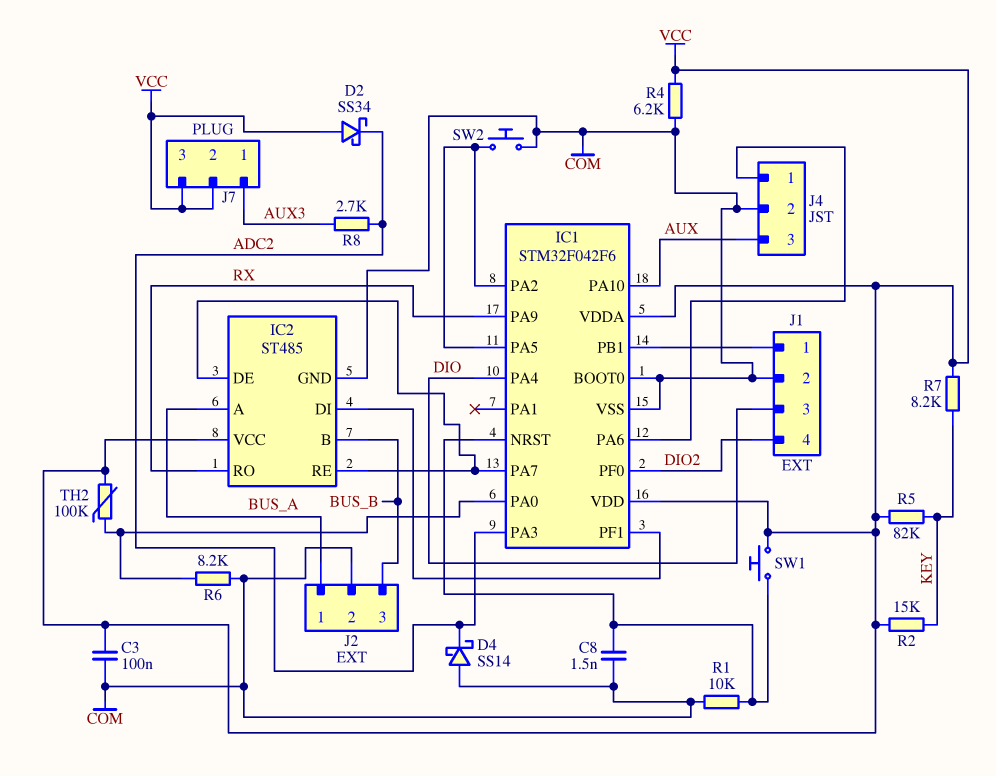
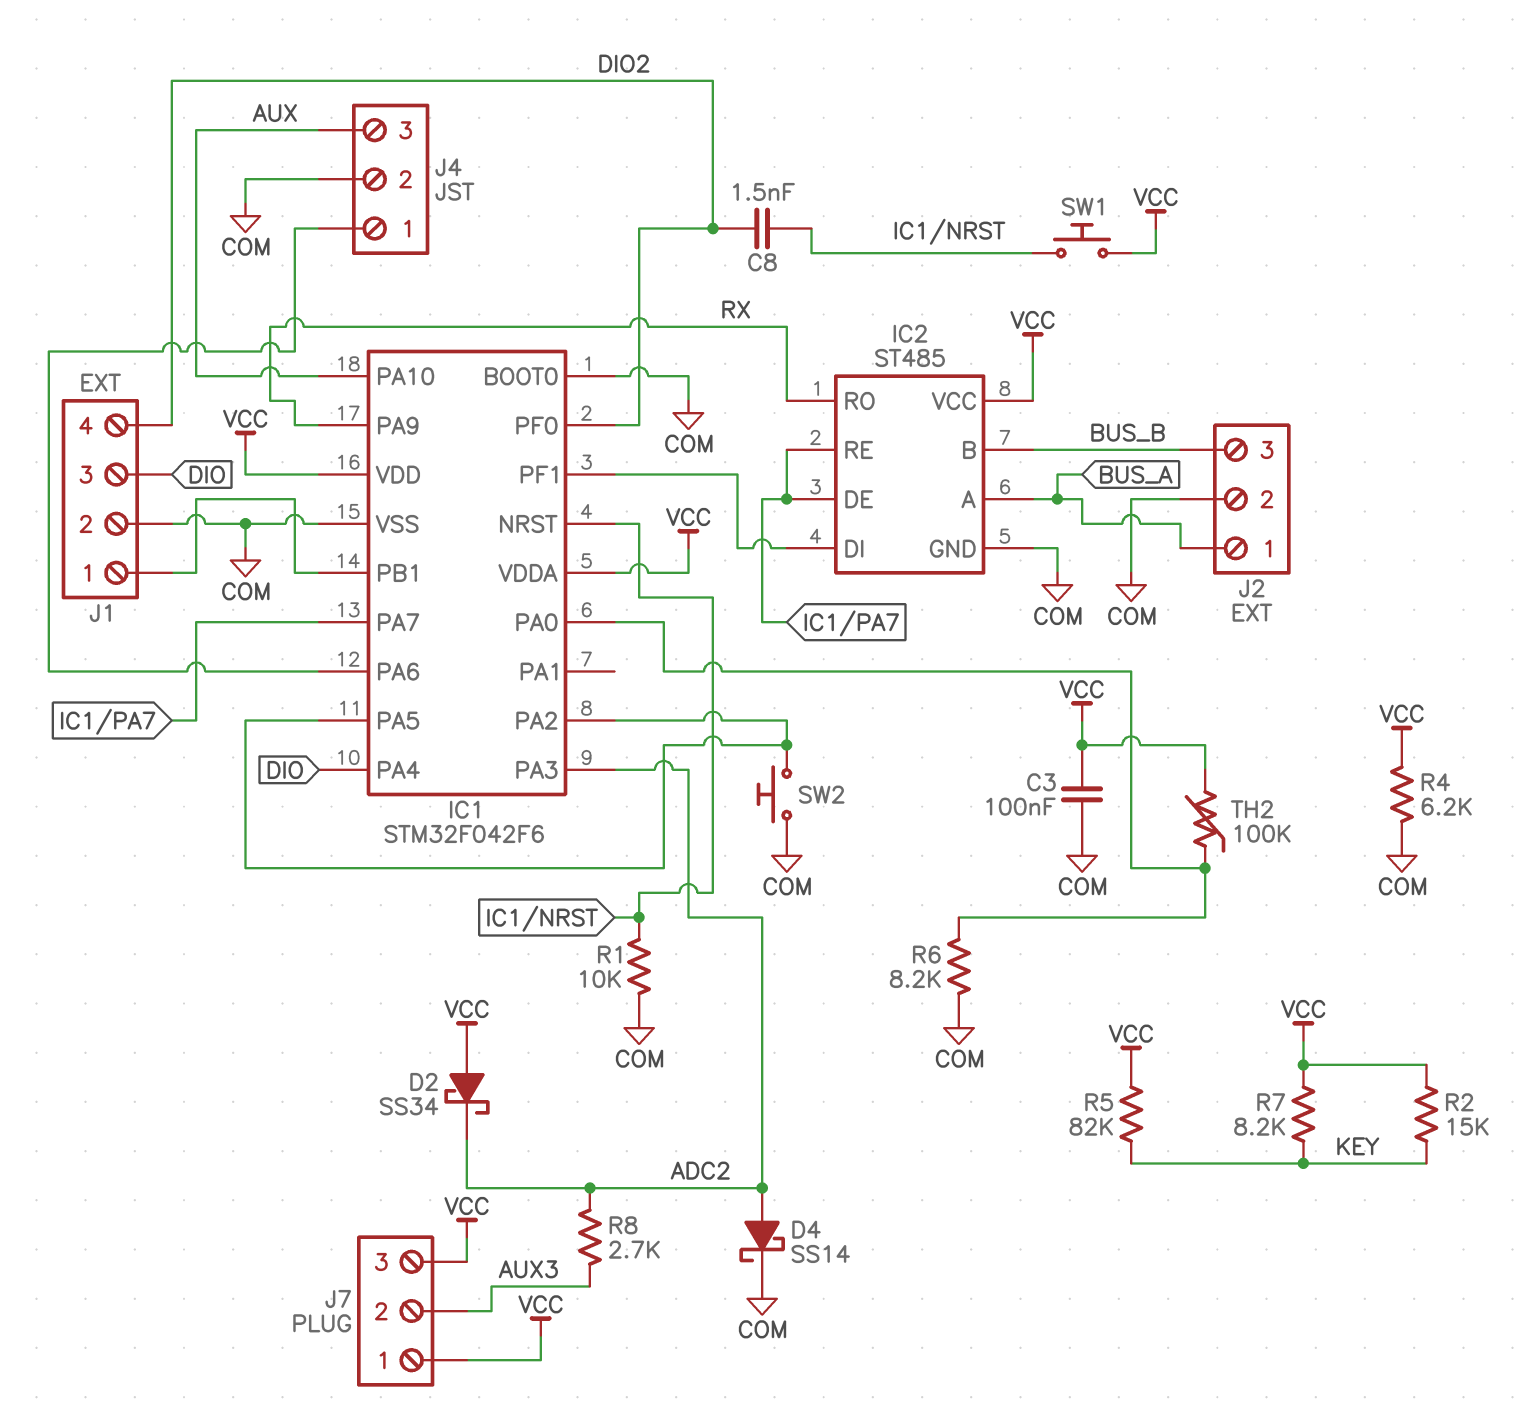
C8: 1.5nF (COM, IC1/NRST) -> 1.5nF (DIO2, IC1/NRST)
D4: schottky SS14 (A COM, K ADC2) -> schottky SS14 (A ADC2, K COM)
J7 pin 1: AUX3 -> VCC
J7 pin 2: VCC -> AUX3

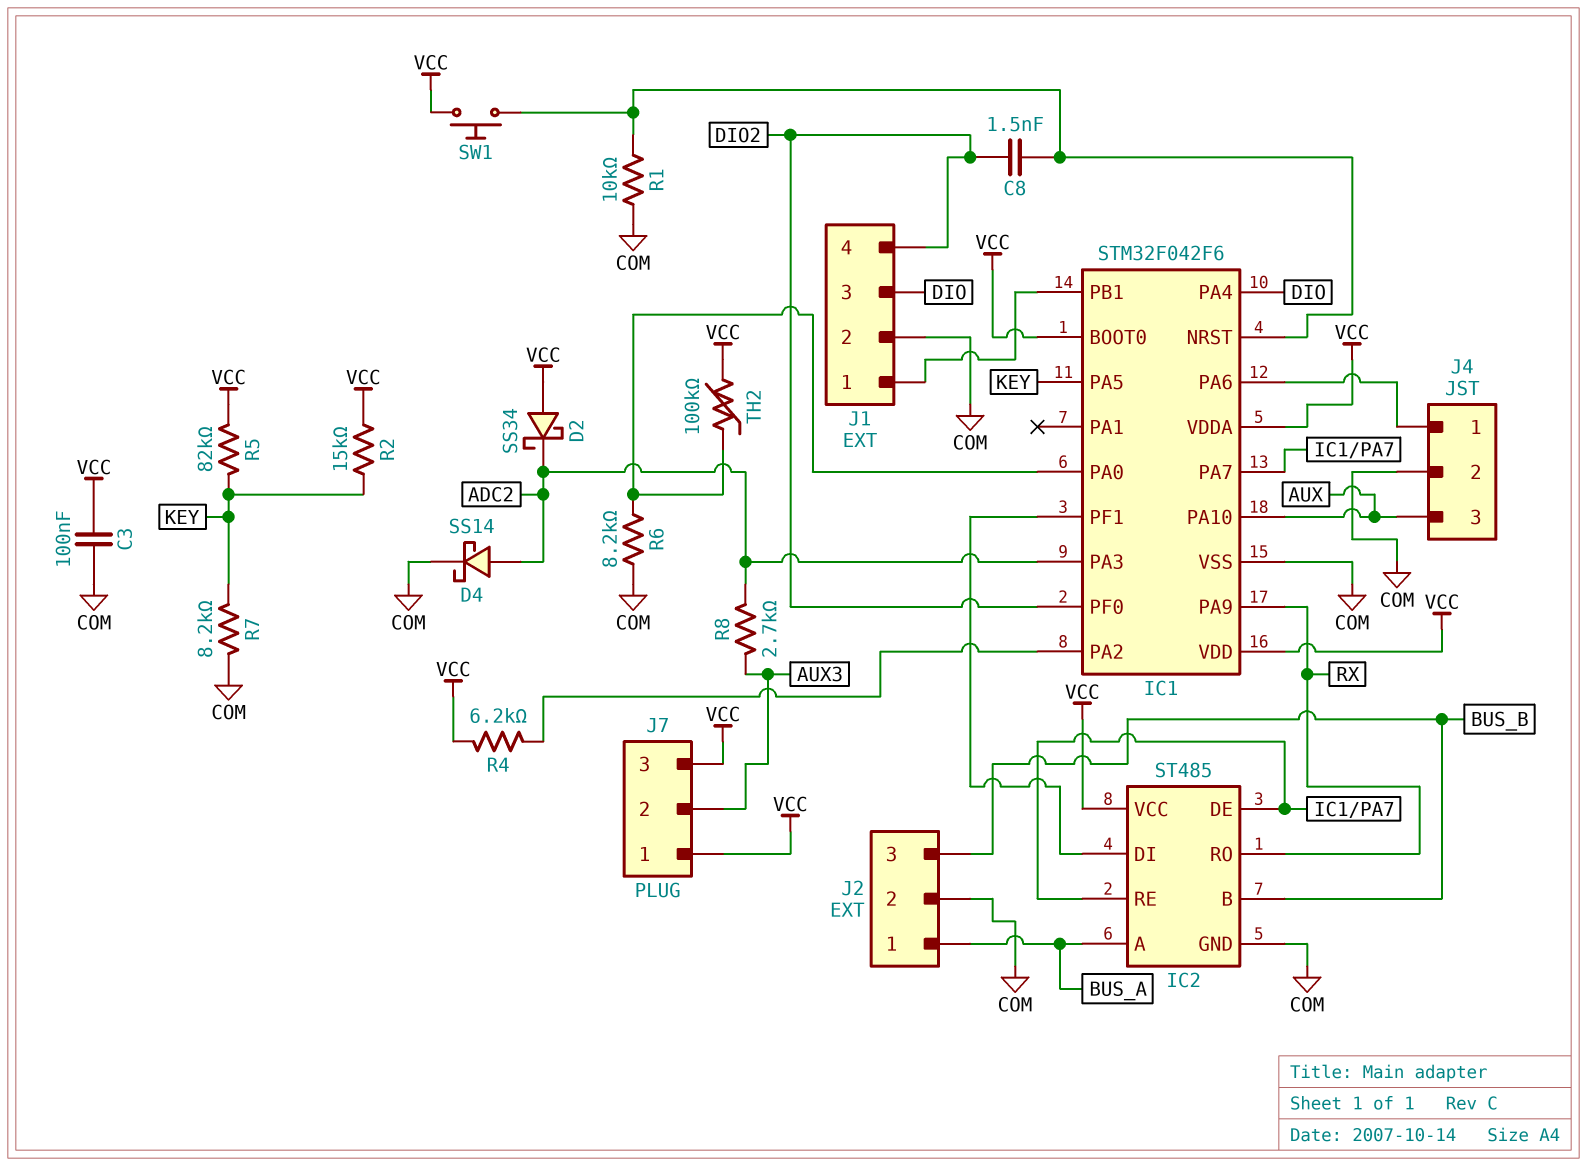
IC1 pin BOOT0: COM -> VCC
IC1 pin PA5: IC1/PA2 -> KEY
R4: 6.2k (COM, VCC) -> 6.2k (IC1/PA2, VCC)
R7: 8.2k (KEY, VCC) -> 8.2k (COM, KEY)
SW2: button (COM, IC1/PA2) -> none

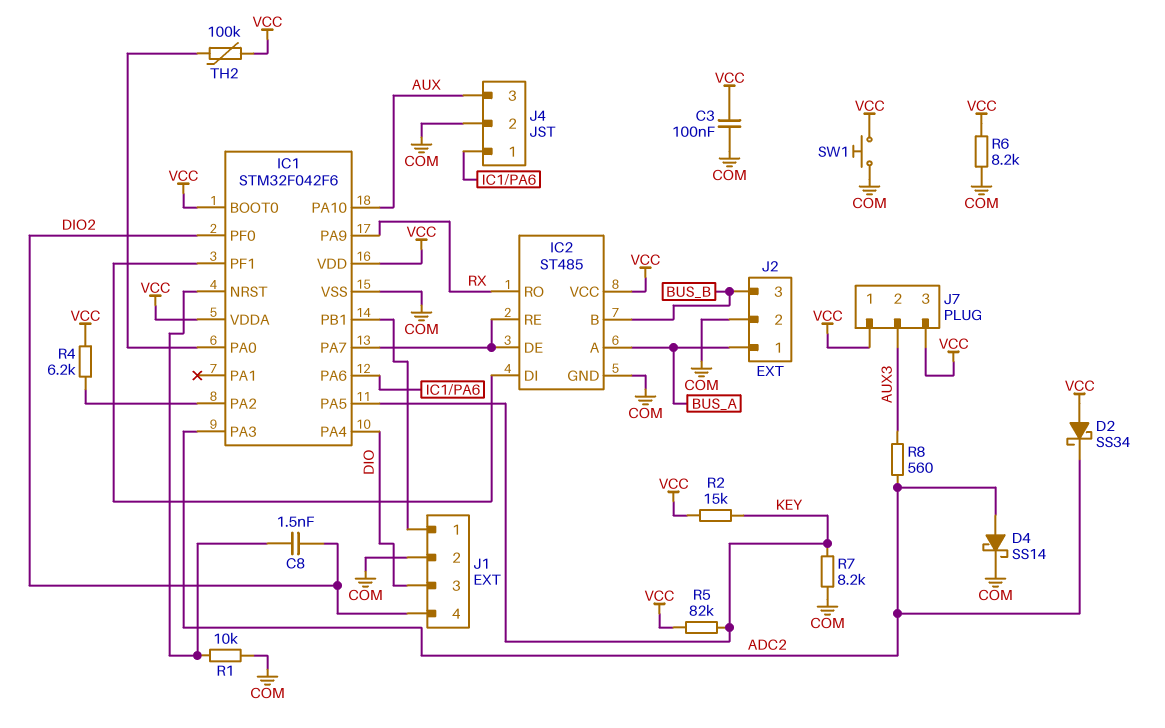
R6: 8.2k (COM, IC1/PA0) -> 8.2k (COM, VCC)
R8: 2.7k (ADC2, AUX3) -> 560 (ADC2, AUX3)
SW1: button (IC1/NRST, VCC) -> button (COM, VCC)

